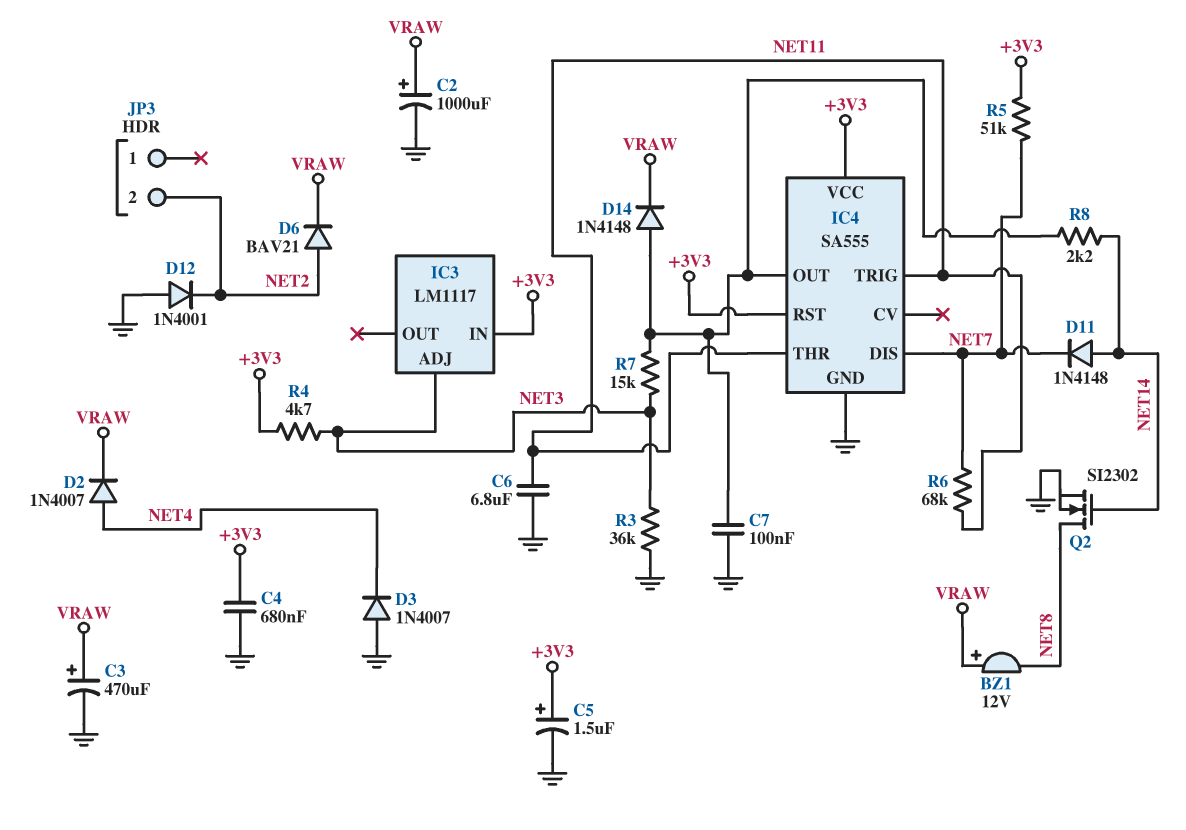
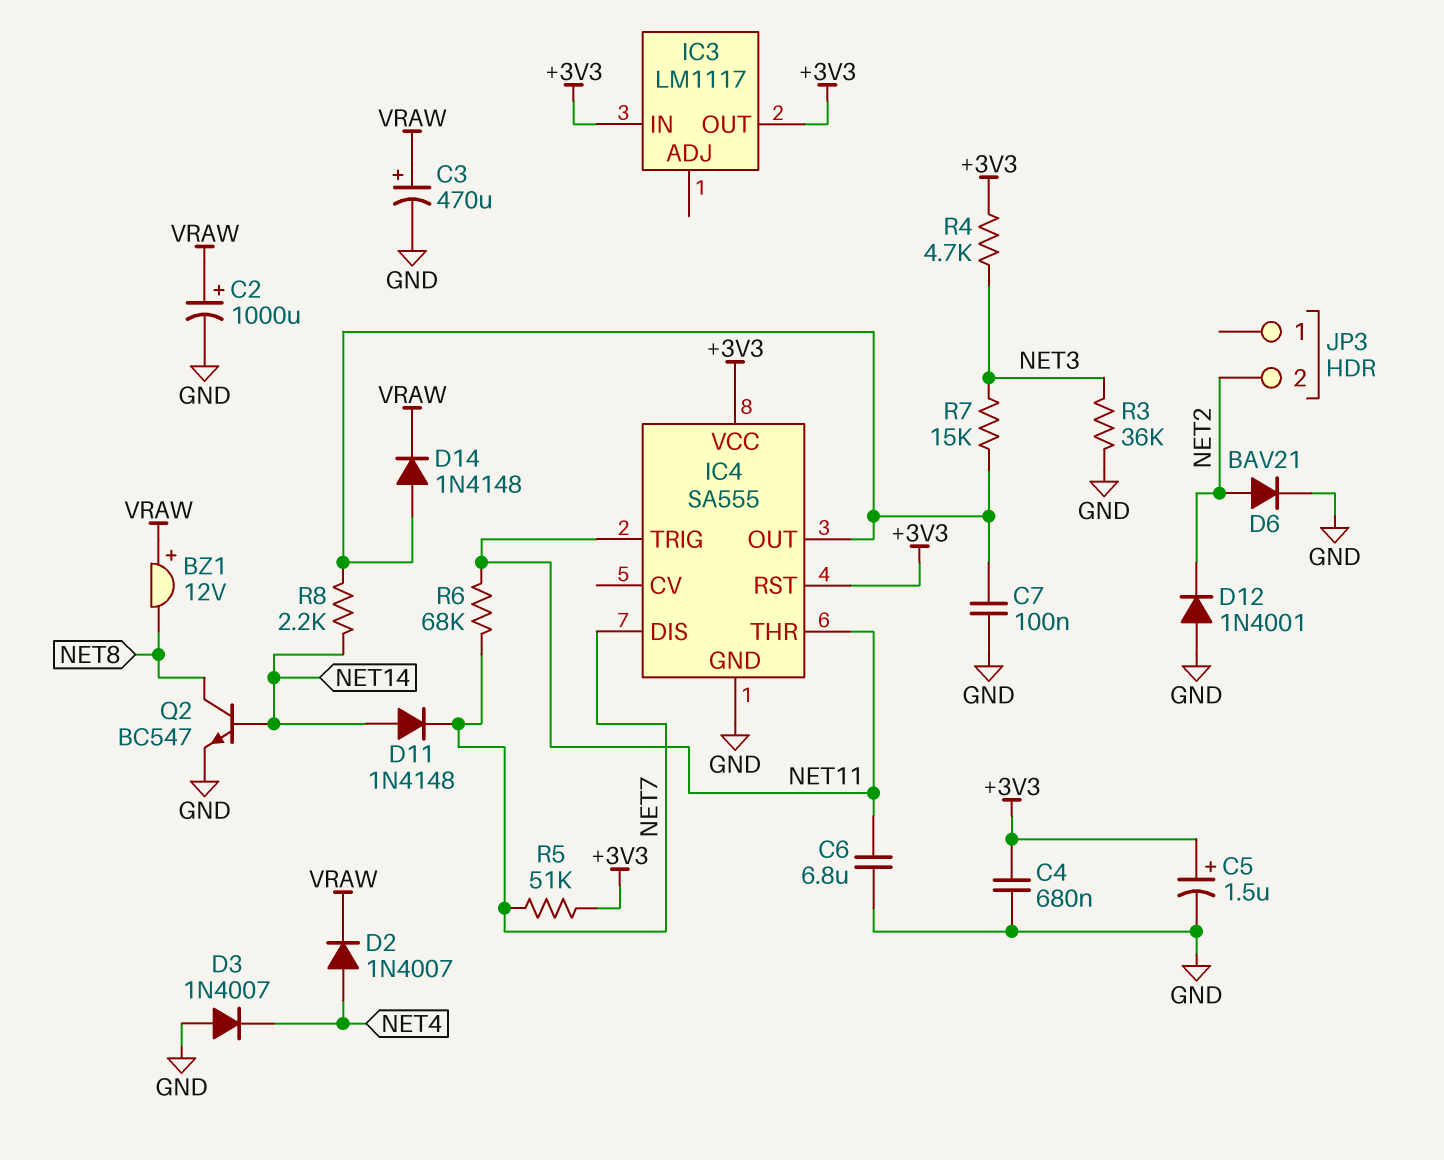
D6: diode BAV21 (A NET2, K VRAW) -> diode BAV21 (A NET2, K GND)
IC3 pin ADJ: NET3 -> none
IC3 pin OUT: none -> +3V3
Q2: NMOS SI2302 (G NET14, D NET8, S GND) -> NPN BC547 (B NET14, C NET8, E GND)

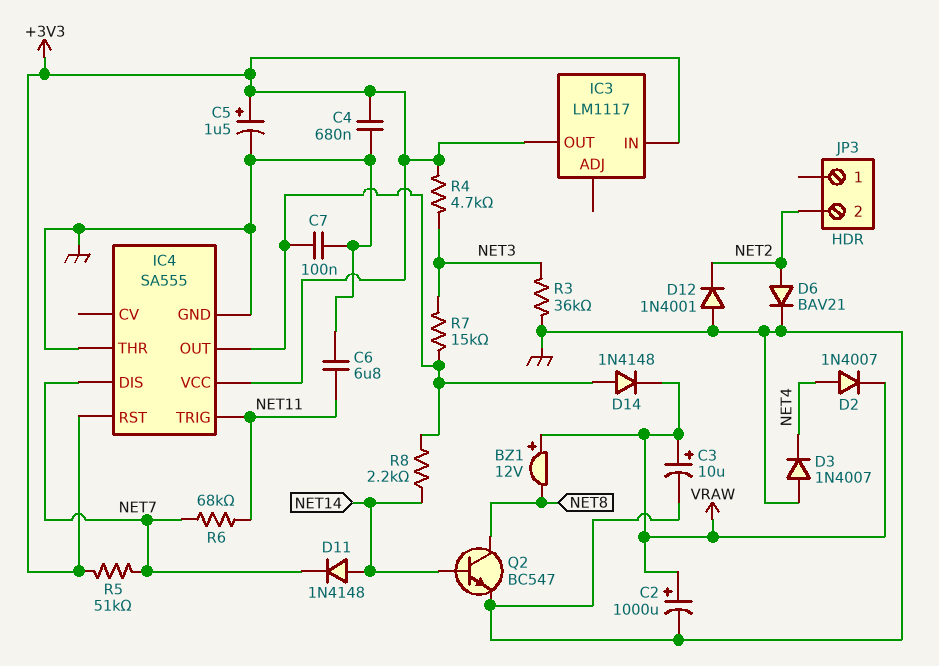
C3: 470uF (plus VRAW, minus GND) -> 10uF (plus VRAW, minus GND)
IC4 pin THR: NET11 -> GND

